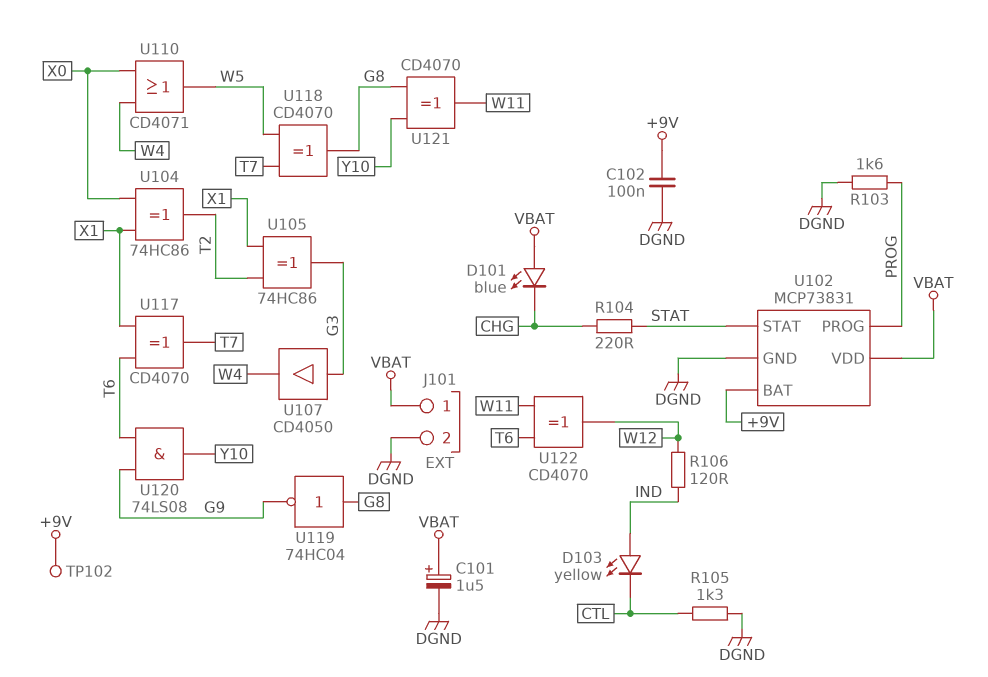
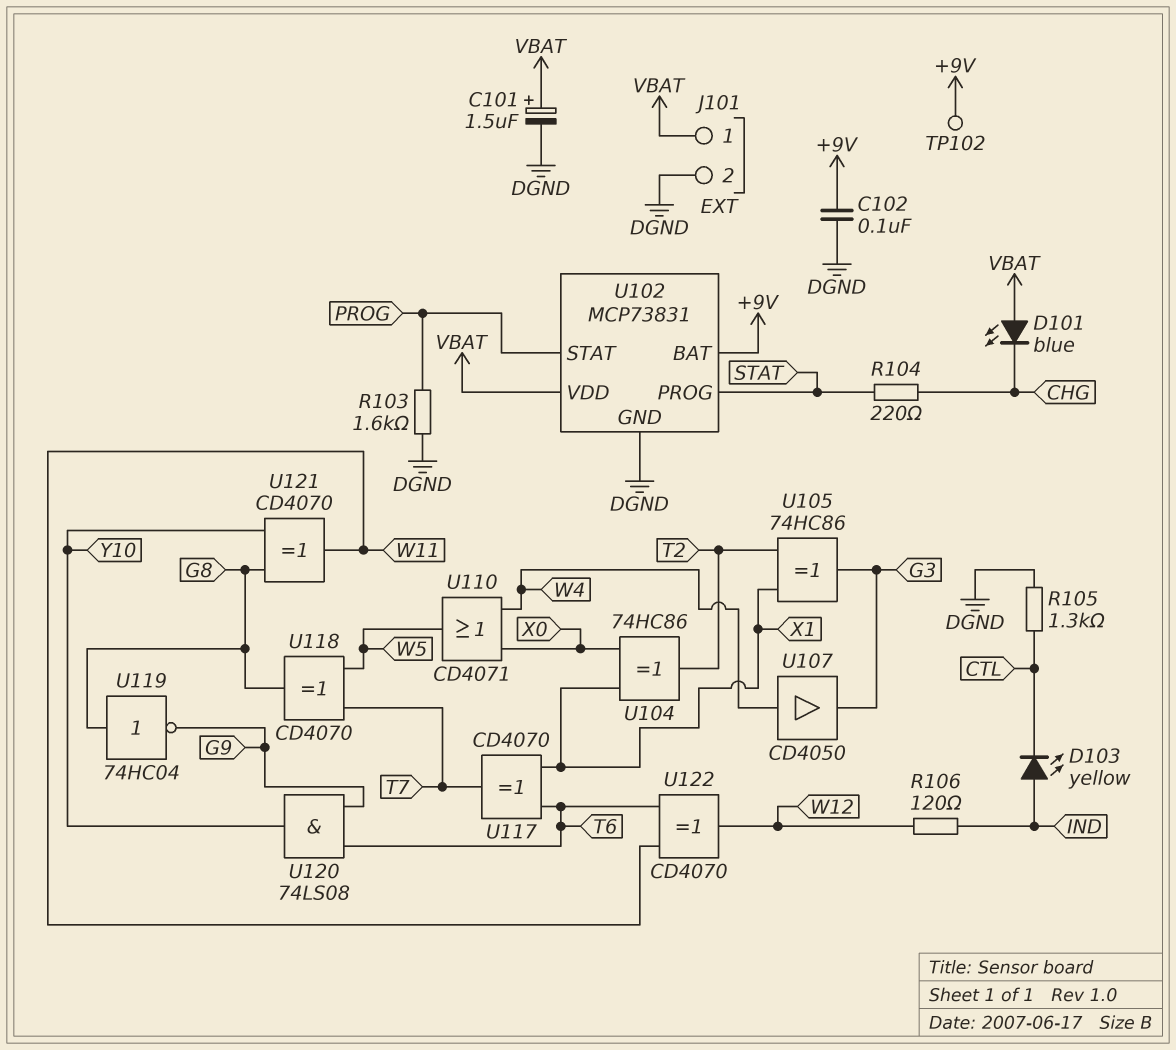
U102 pin PROG: PROG -> STAT
U102 pin STAT: STAT -> PROG
U107: buffer CD4050 (in G3, out W4) -> buffer CD4050 (in W4, out G3)

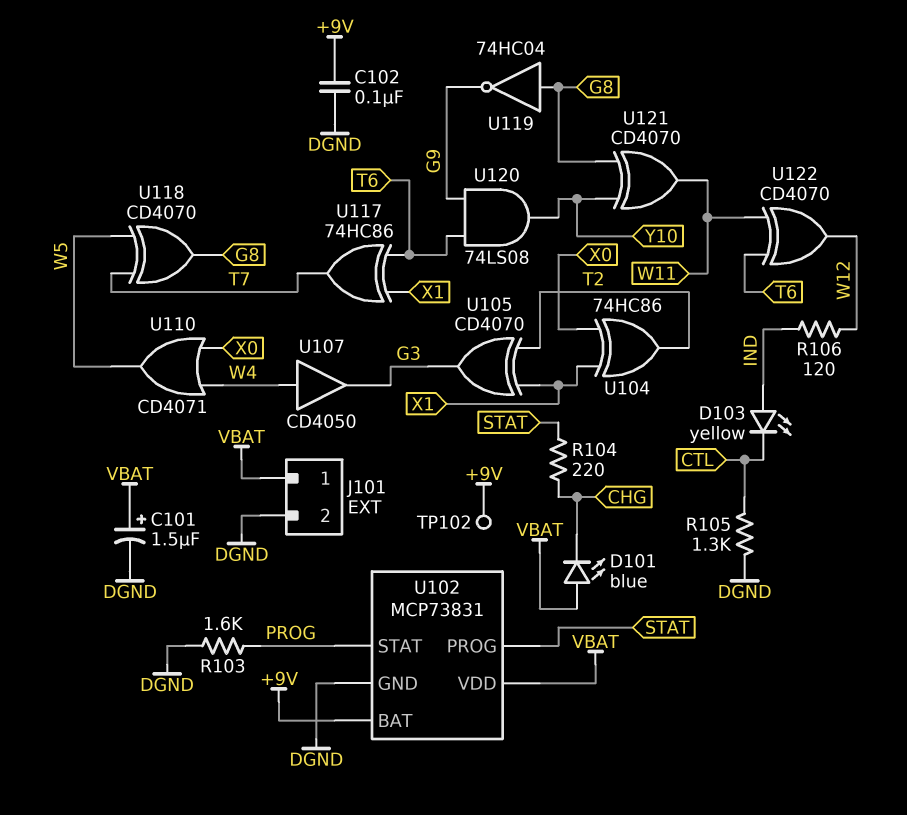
U105: XOR 74HC86 (in T2, in X1, out G3) -> XOR CD4070 (in T2, in X1, out G3)
U117: XOR CD4070 (in T6, in X1, out T7) -> XOR 74HC86 (in T6, in X1, out T7)

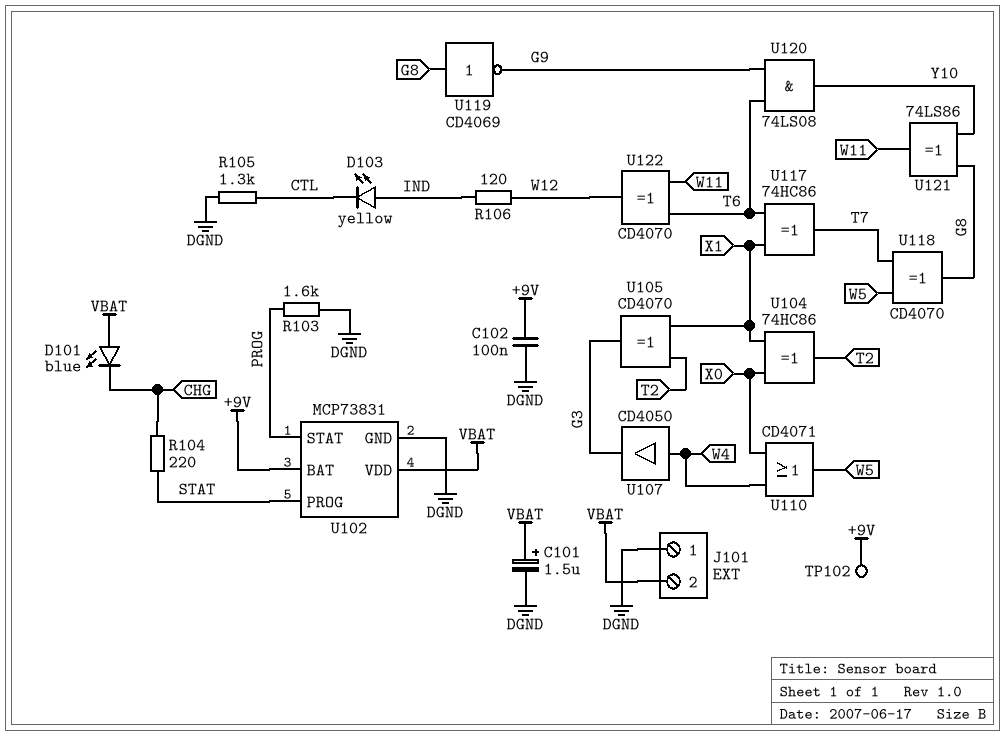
J101 pin 1: VBAT -> DGND
J101 pin 2: DGND -> VBAT
U119: NOT 74HC04 (in G8, out G9) -> NOT CD4069 (in G8, out G9)
U121: XOR CD4070 (in G8, in Y10, out W11) -> XOR 74LS86 (in G8, in Y10, out W11)

